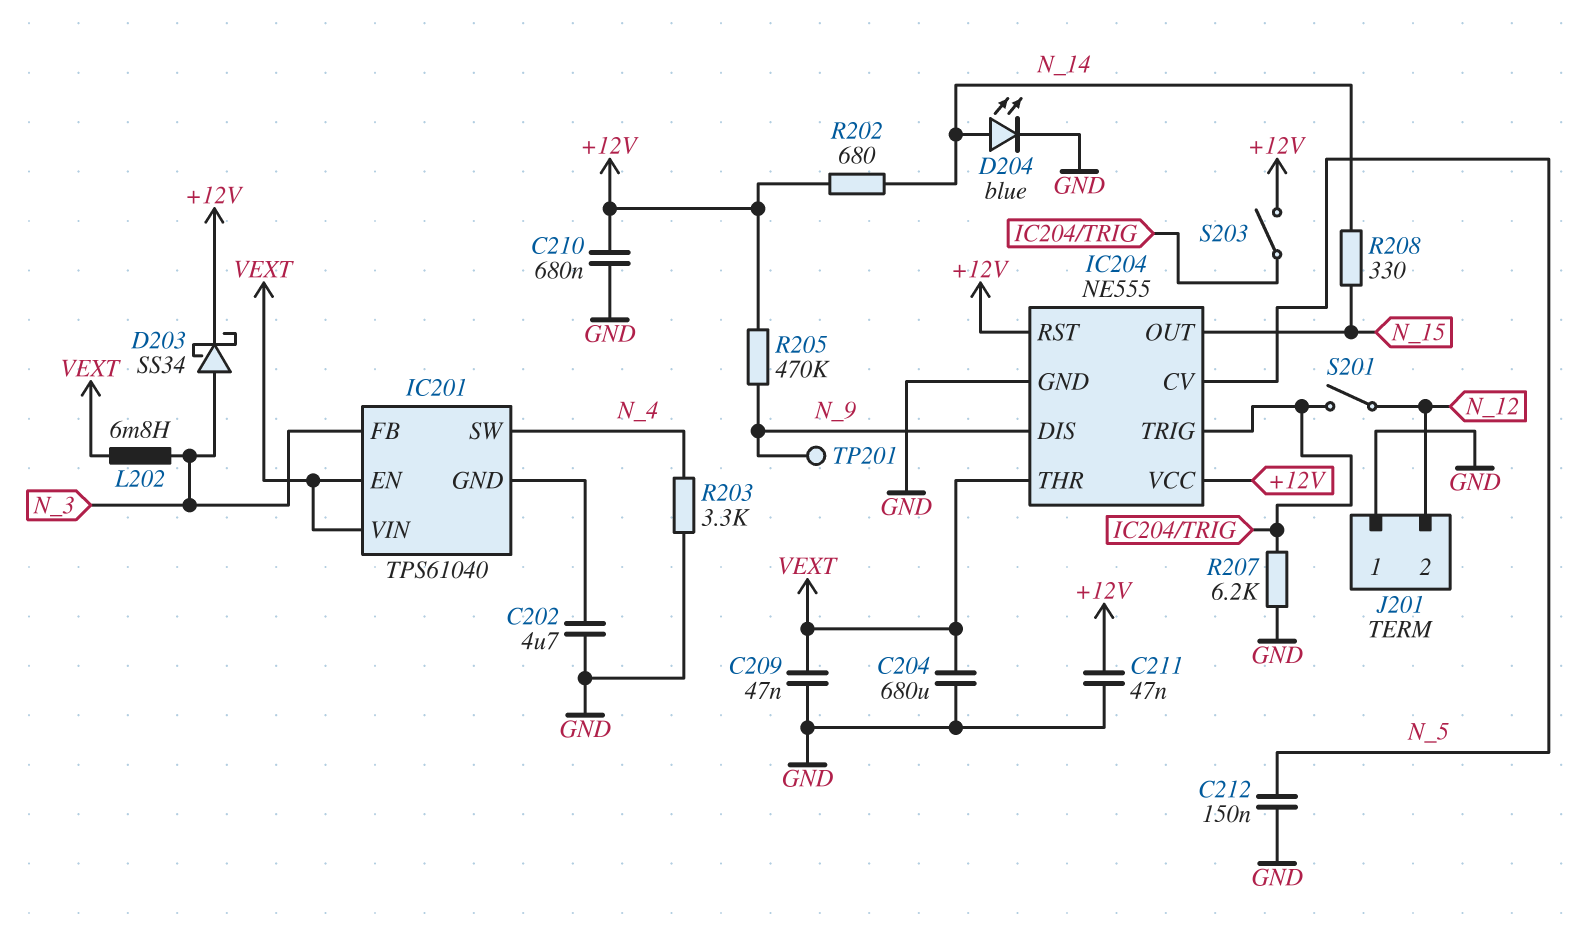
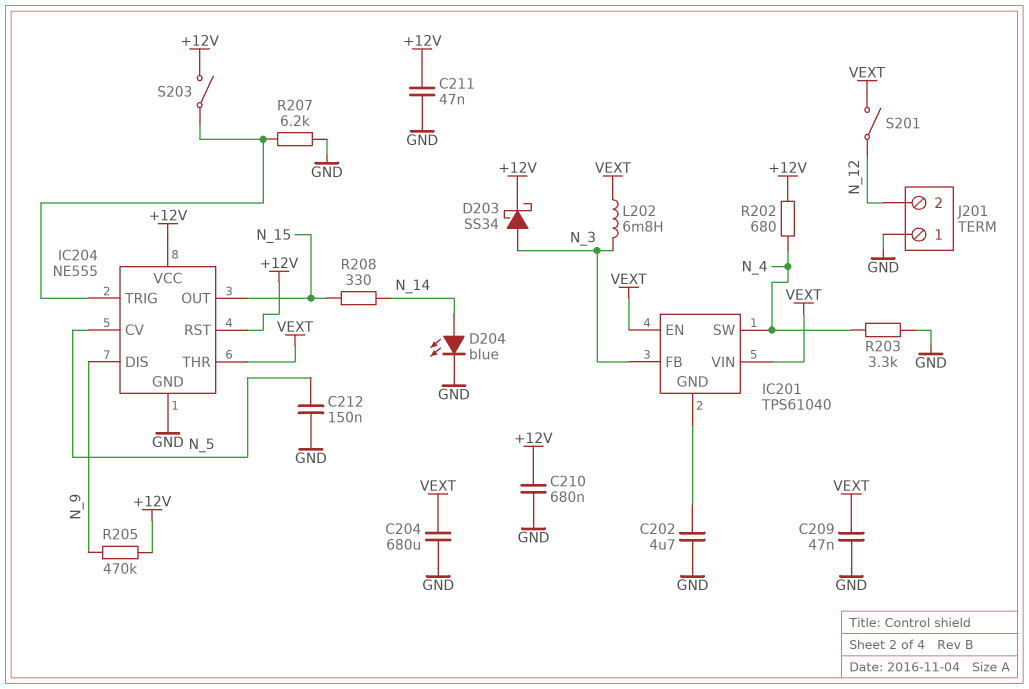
R202: 680 (+12V, N_14) -> 680 (+12V, N_4)
S201: switch (IC204/TRIG, N_12) -> switch (N_12, VEXT)
TP201: test point (N_9) -> none

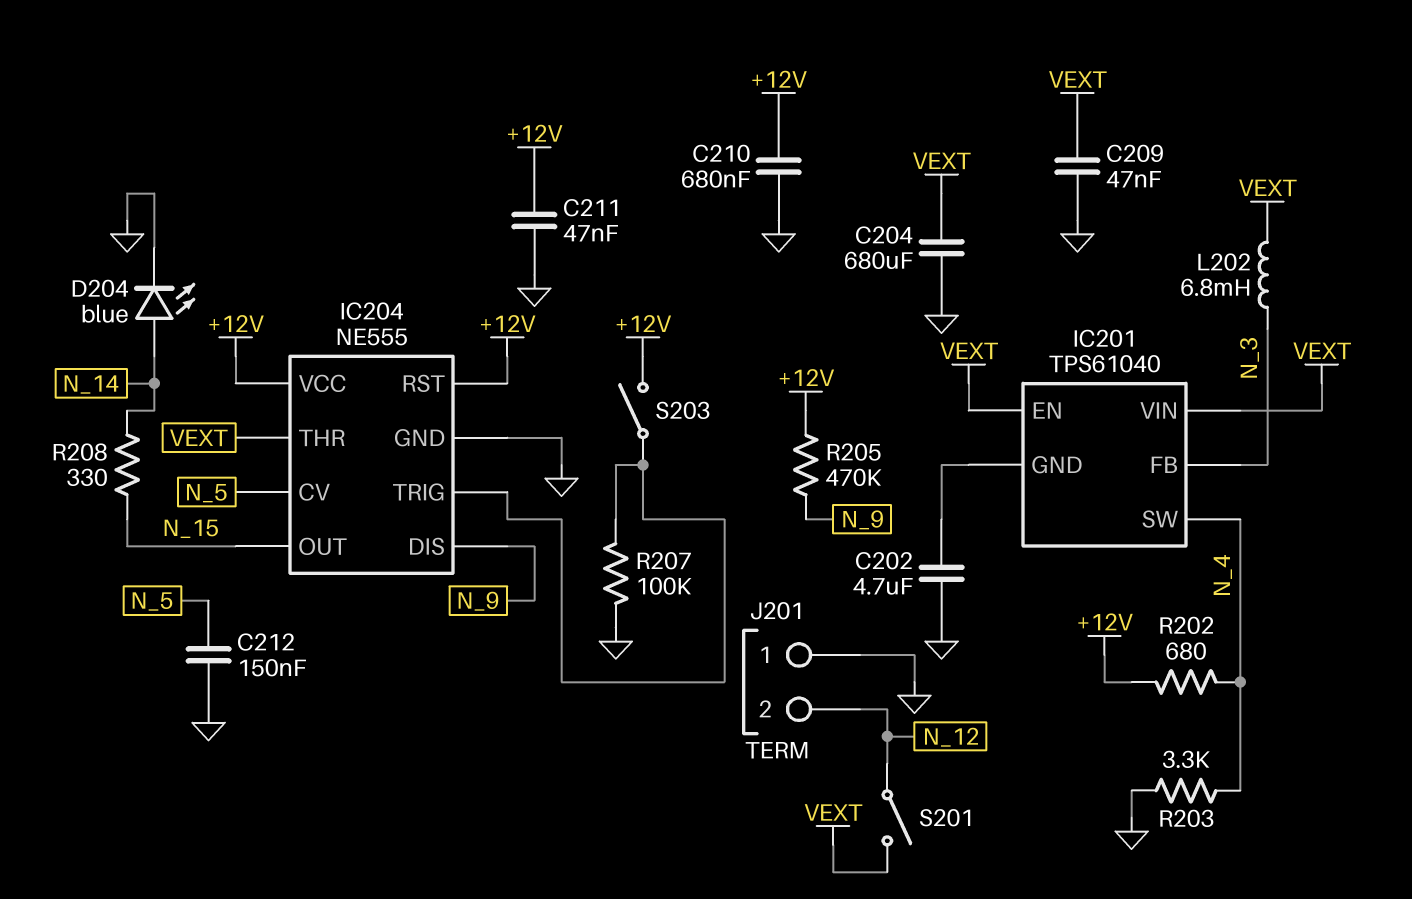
D203: schottky SS34 (A N_3, K +12V) -> none
R207: 6.2k (GND, IC204/TRIG) -> 100k (GND, IC204/TRIG)

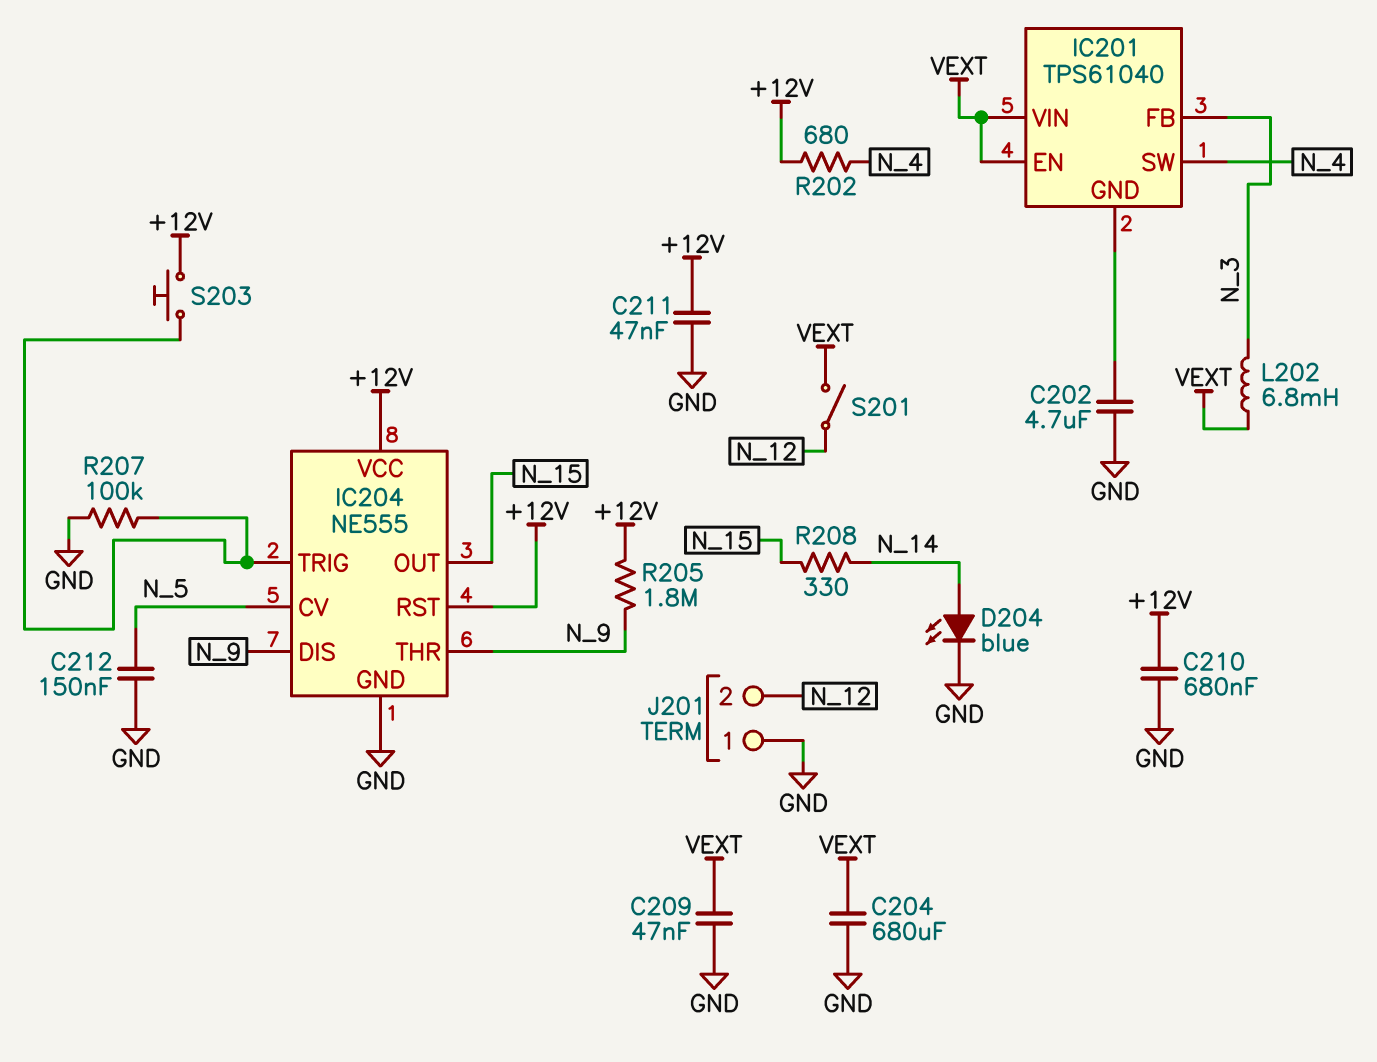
IC204 pin THR: VEXT -> N_9
R203: 3.3k (GND, N_4) -> none
R205: 470k (+12V, N_9) -> 1.8M (+12V, N_9)
S203: switch (+12V, IC204/TRIG) -> button (+12V, IC204/TRIG)

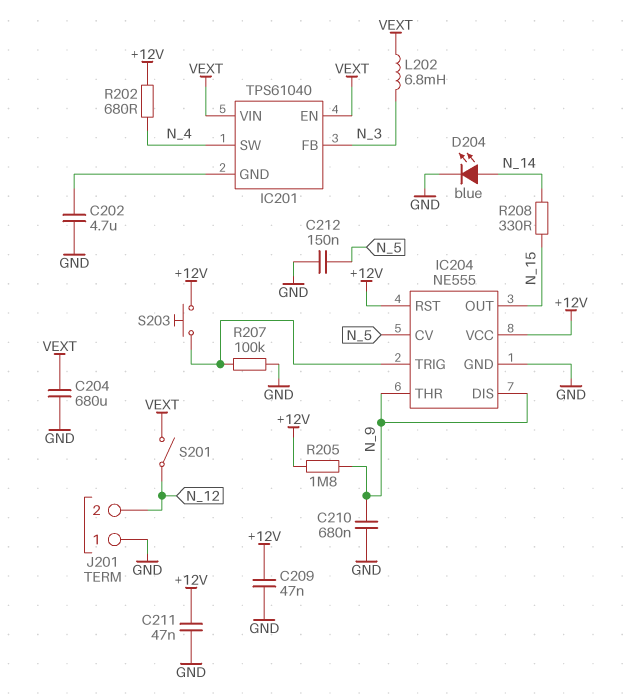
C209: 47nF (GND, VEXT) -> 47nF (+12V, GND)
C210: 680nF (+12V, GND) -> 680nF (GND, N_9)

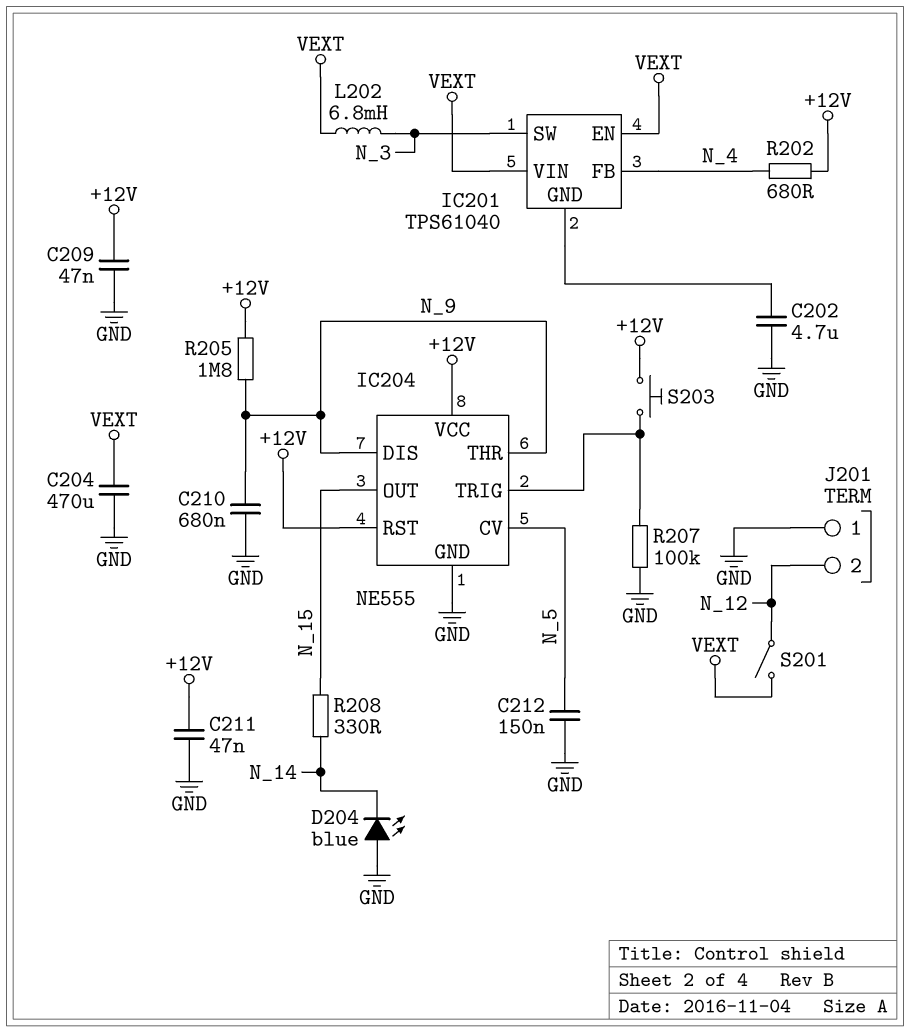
C204: 680uF (GND, VEXT) -> 470uF (GND, VEXT)
D204: LED blue (A N_14, K GND) -> LED blue (A GND, K N_14)
IC201 pin FB: N_3 -> N_4
IC201 pin SW: N_4 -> N_3

